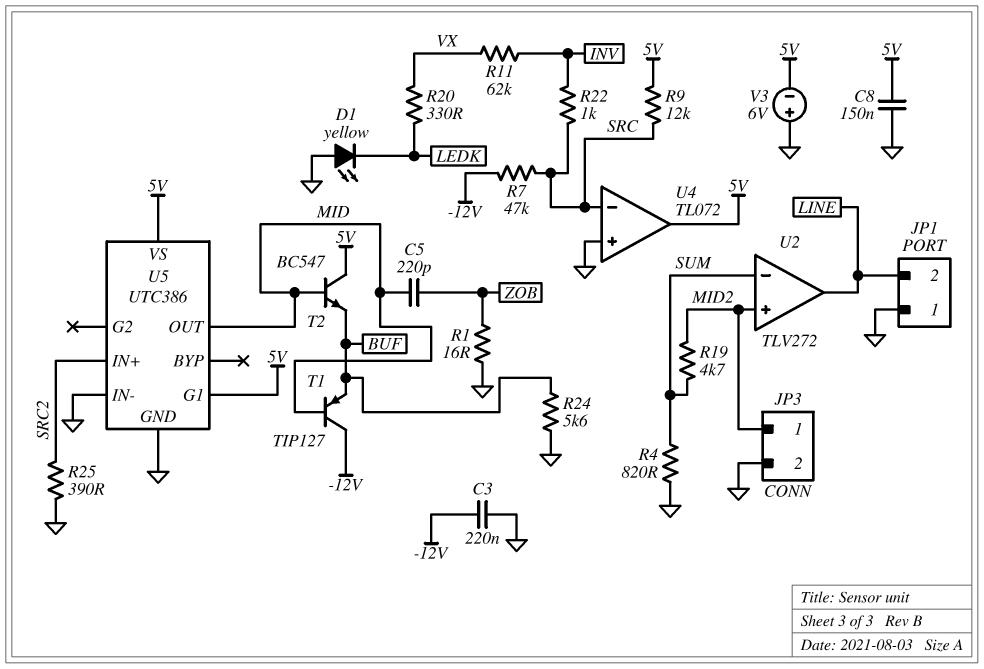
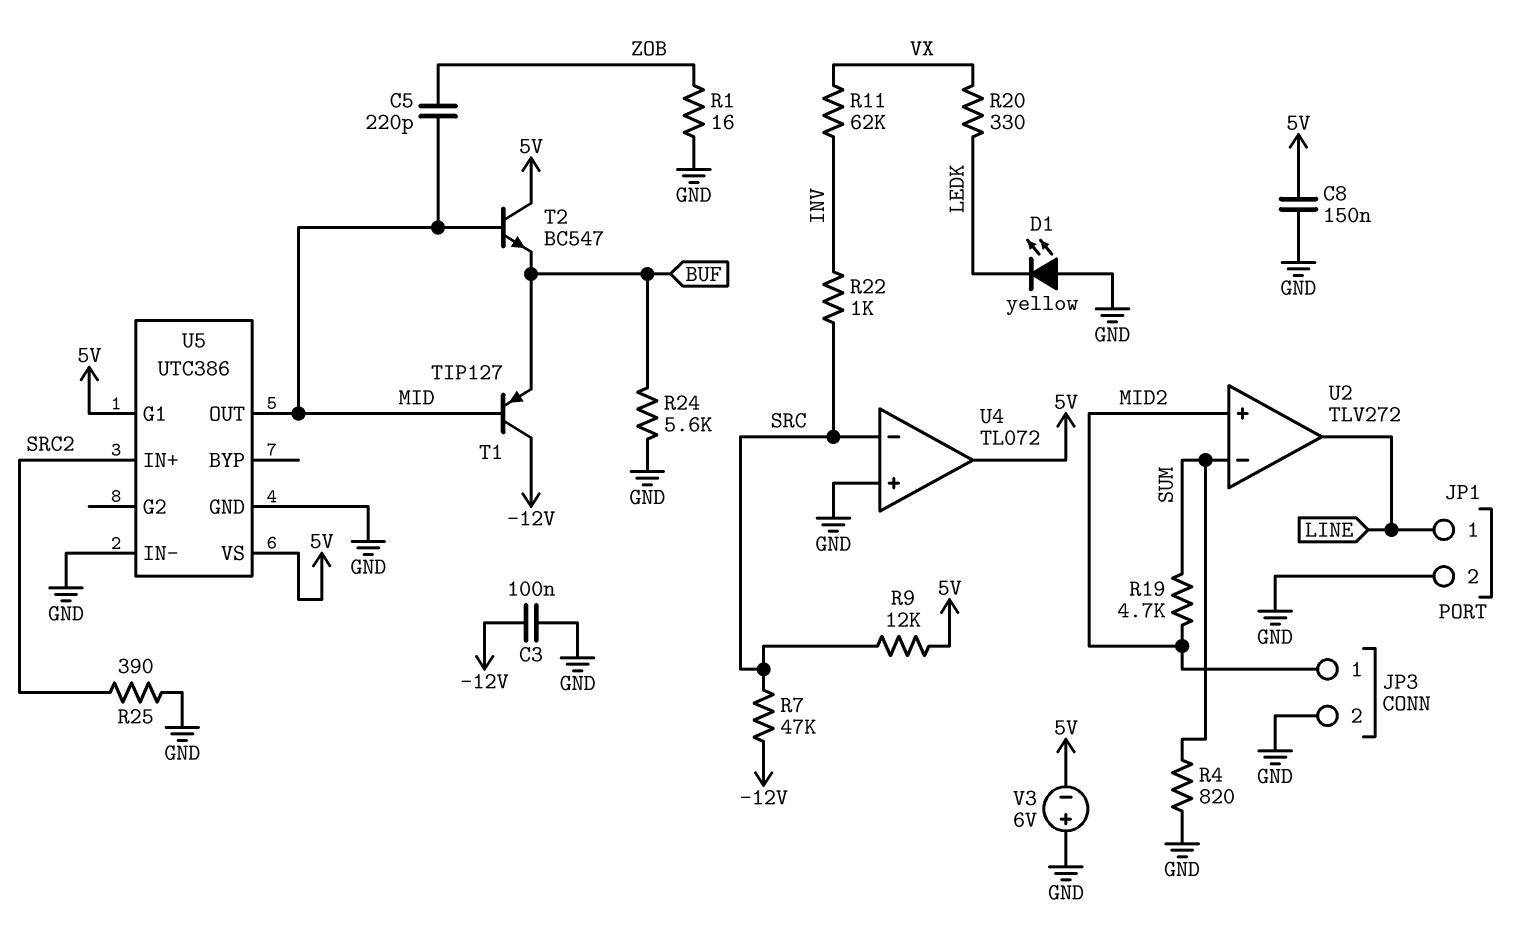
C3: 220nF (-12V, GND) -> 100nF (-12V, GND)
JP1 pin 1: GND -> LINE
JP1 pin 2: LINE -> GND

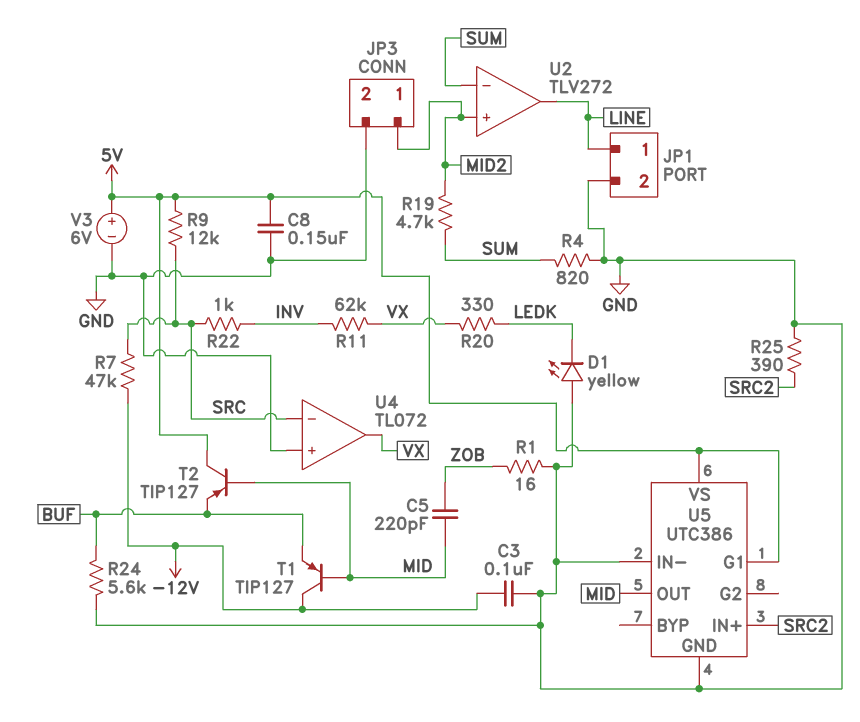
T2: NPN BC547 (B MID, C 5V, E BUF) -> PNP TIP127 (B MID, C 5V, E BUF)
U4 pin out: 5V -> VX
V3: 6V (plus GND, minus 5V) -> 6V (plus 5V, minus GND)

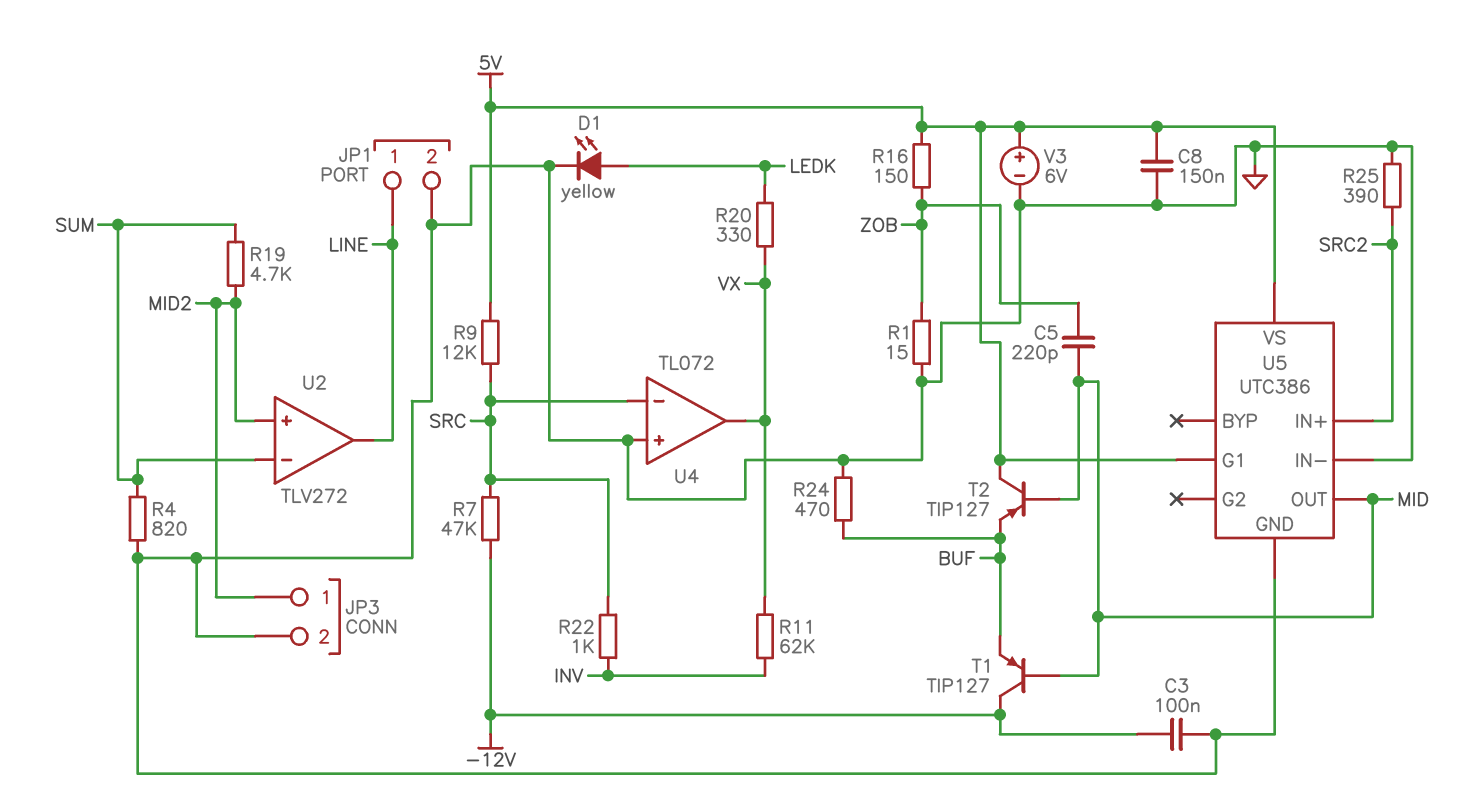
D1: LED yellow (A GND, K LEDK) -> LED yellow (A LEDK, K GND)
R1: 16 (GND, ZOB) -> 15 (GND, ZOB)
R16: none -> 150 (5V, ZOB)
R24: 5.6k (BUF, GND) -> 470 (BUF, GND)

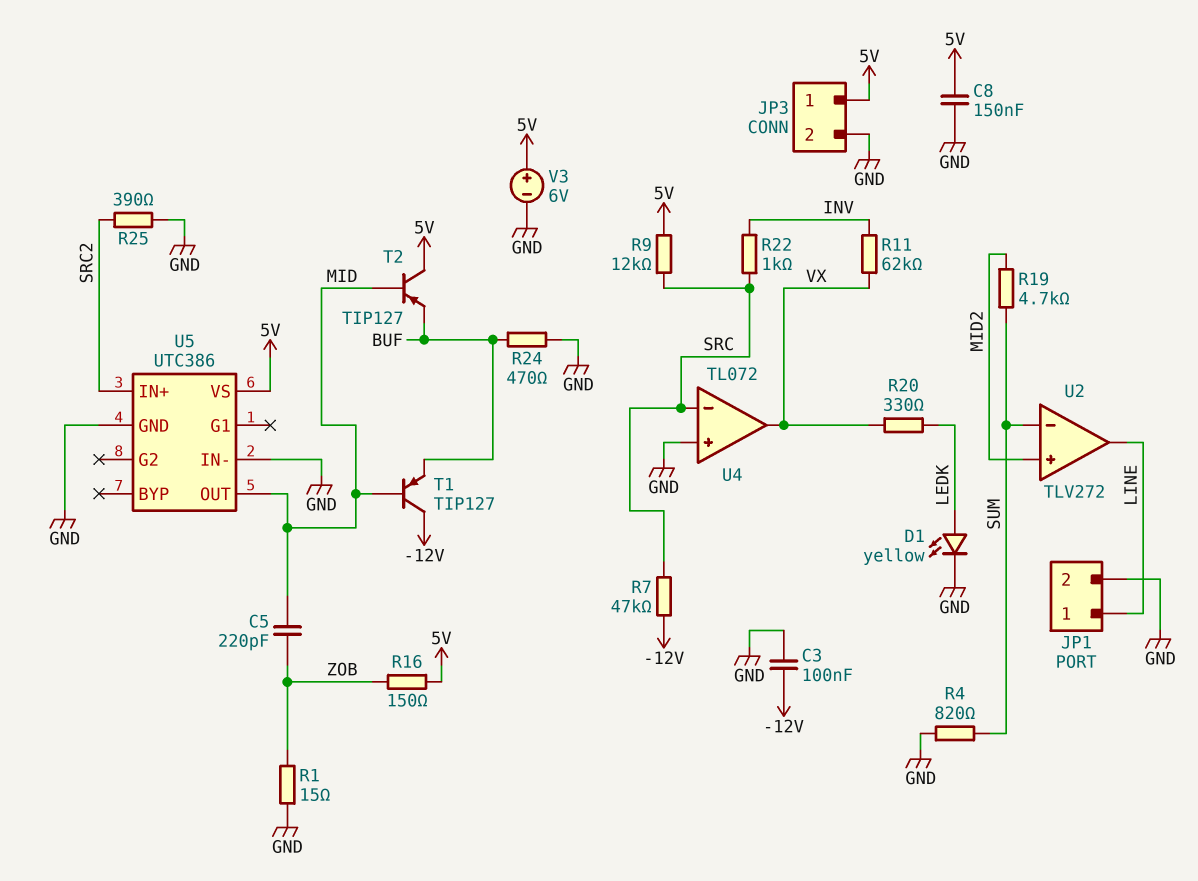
JP3 pin 1: MID2 -> 5V
U5 pin G1: 5V -> none

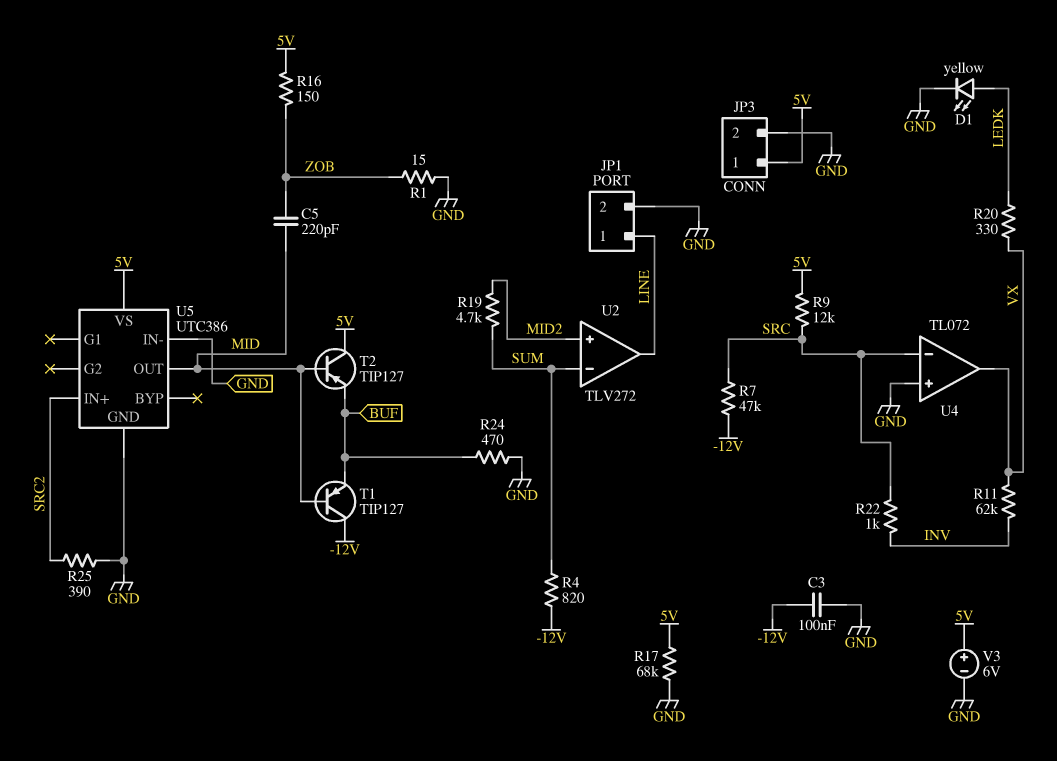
C8: 150nF (5V, GND) -> none
R4: 820 (GND, SUM) -> 820 (-12V, SUM)
R17: none -> 68k (5V, GND)

